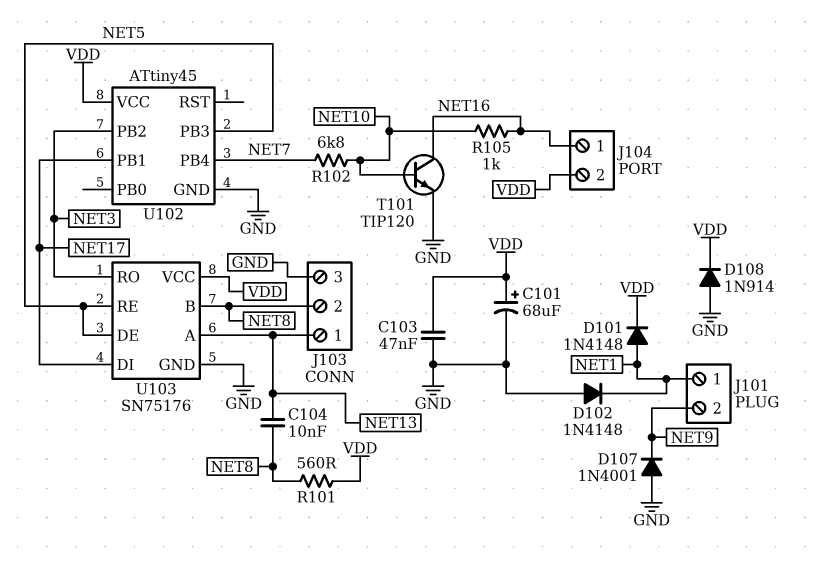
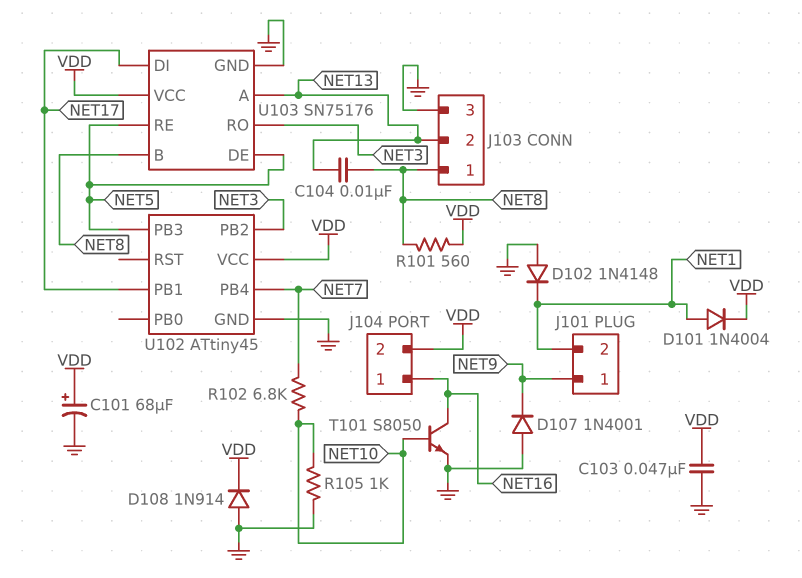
D101: diode 1N4148 (A NET1, K VDD) -> diode 1N4004 (A NET1, K VDD)
J101 pin 1: NET1 -> NET9
J101 pin 2: NET9 -> NET1
J103 pin 1: NET13 -> NET8
J103 pin 2: NET8 -> NET13
R105: 1k (NET10, NET16) -> 1k (GND, NET10)
T101: NPN TIP120 (B NET10, C NET16, E GND) -> NPN S8050 (B NET10, C NET16, E GND)

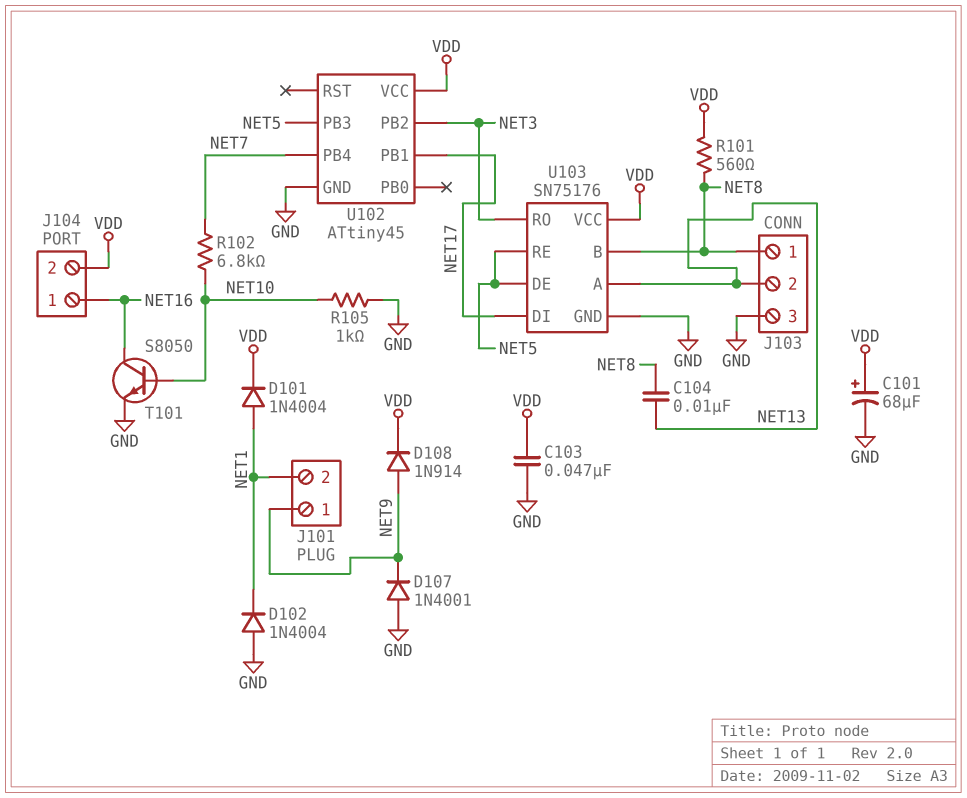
D102: diode 1N4148 (A GND, K NET1) -> diode 1N4004 (A GND, K NET1)
D108: diode 1N914 (A GND, K VDD) -> diode 1N914 (A NET9, K VDD)

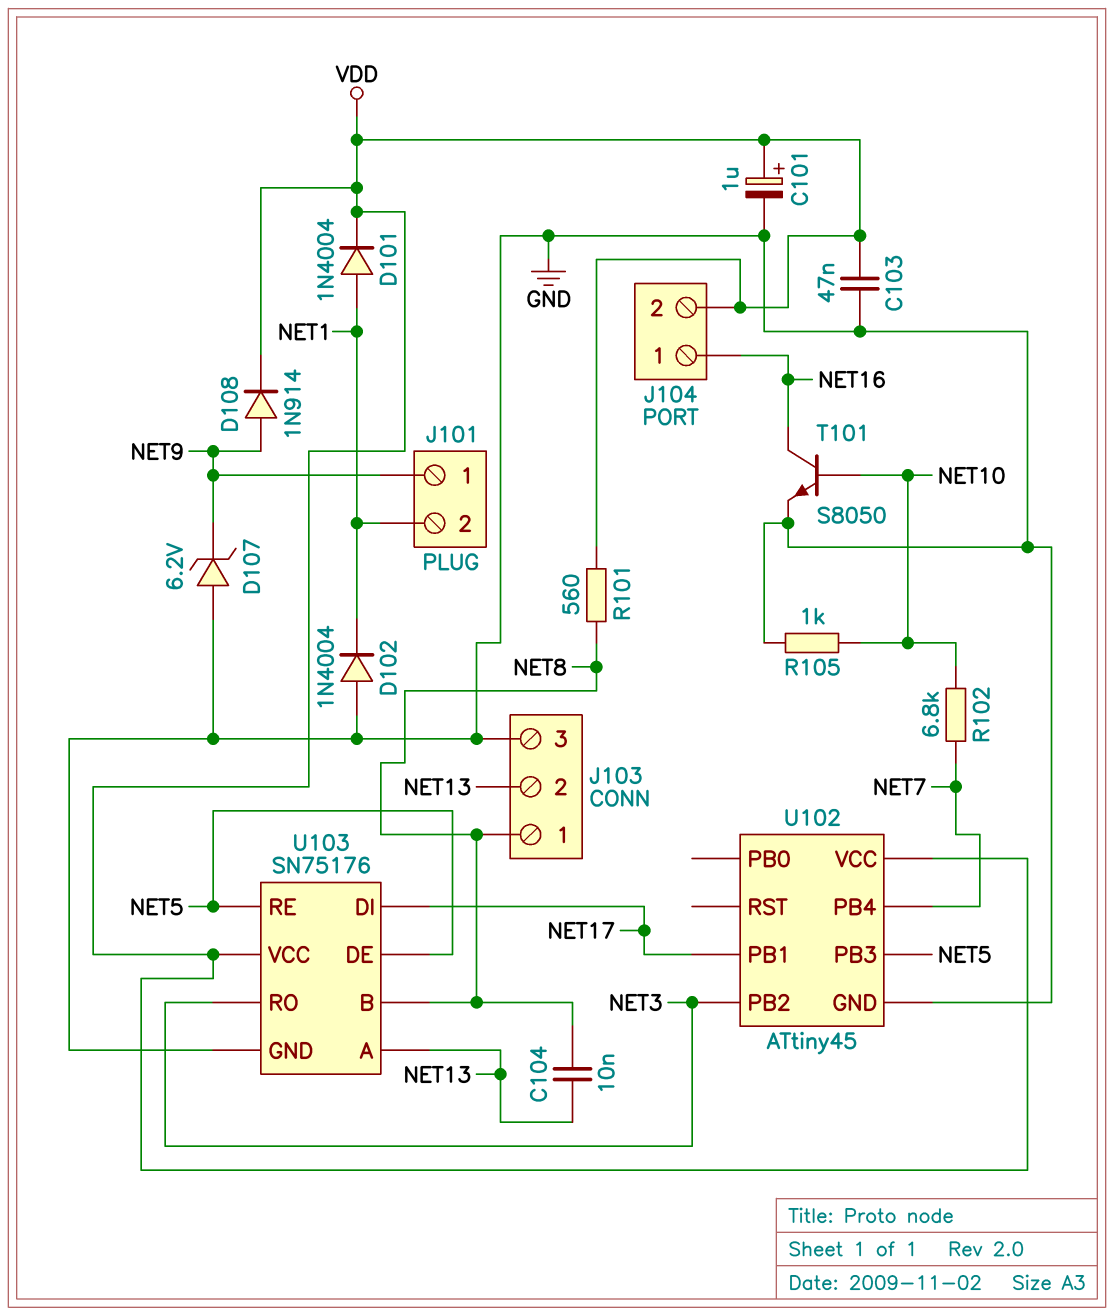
C101: 68uF (plus VDD, minus GND) -> 1uF (plus VDD, minus GND)
D107: diode 1N4001 (A GND, K NET9) -> zener 6.2V (A GND, K NET9)

